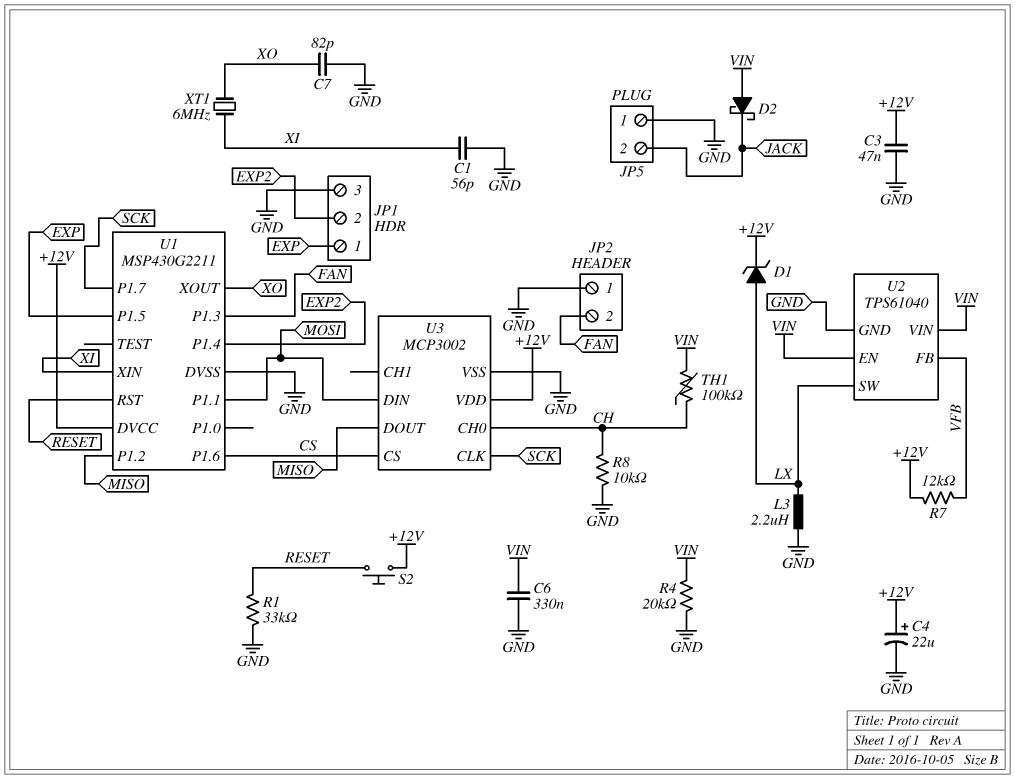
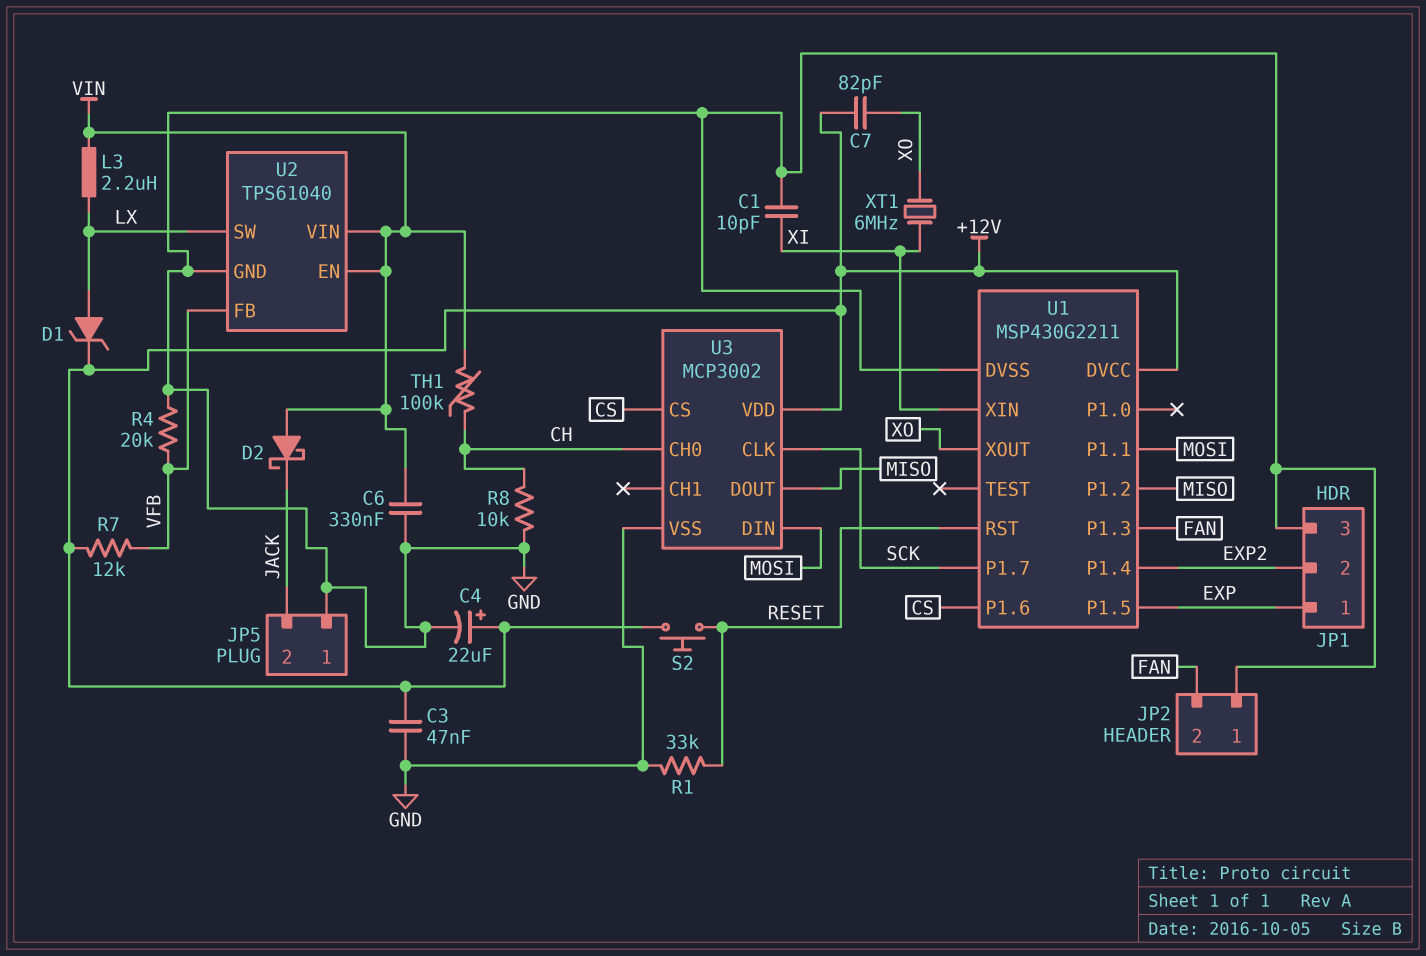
C1: 56pF (GND, XI) -> 10pF (GND, XI)
C7: 82pF (GND, XO) -> 82pF (+12V, XO)
L3: 2.2uH (GND, LX) -> 2.2uH (LX, VIN)
R4: 20k (GND, VIN) -> 20k (GND, VFB)

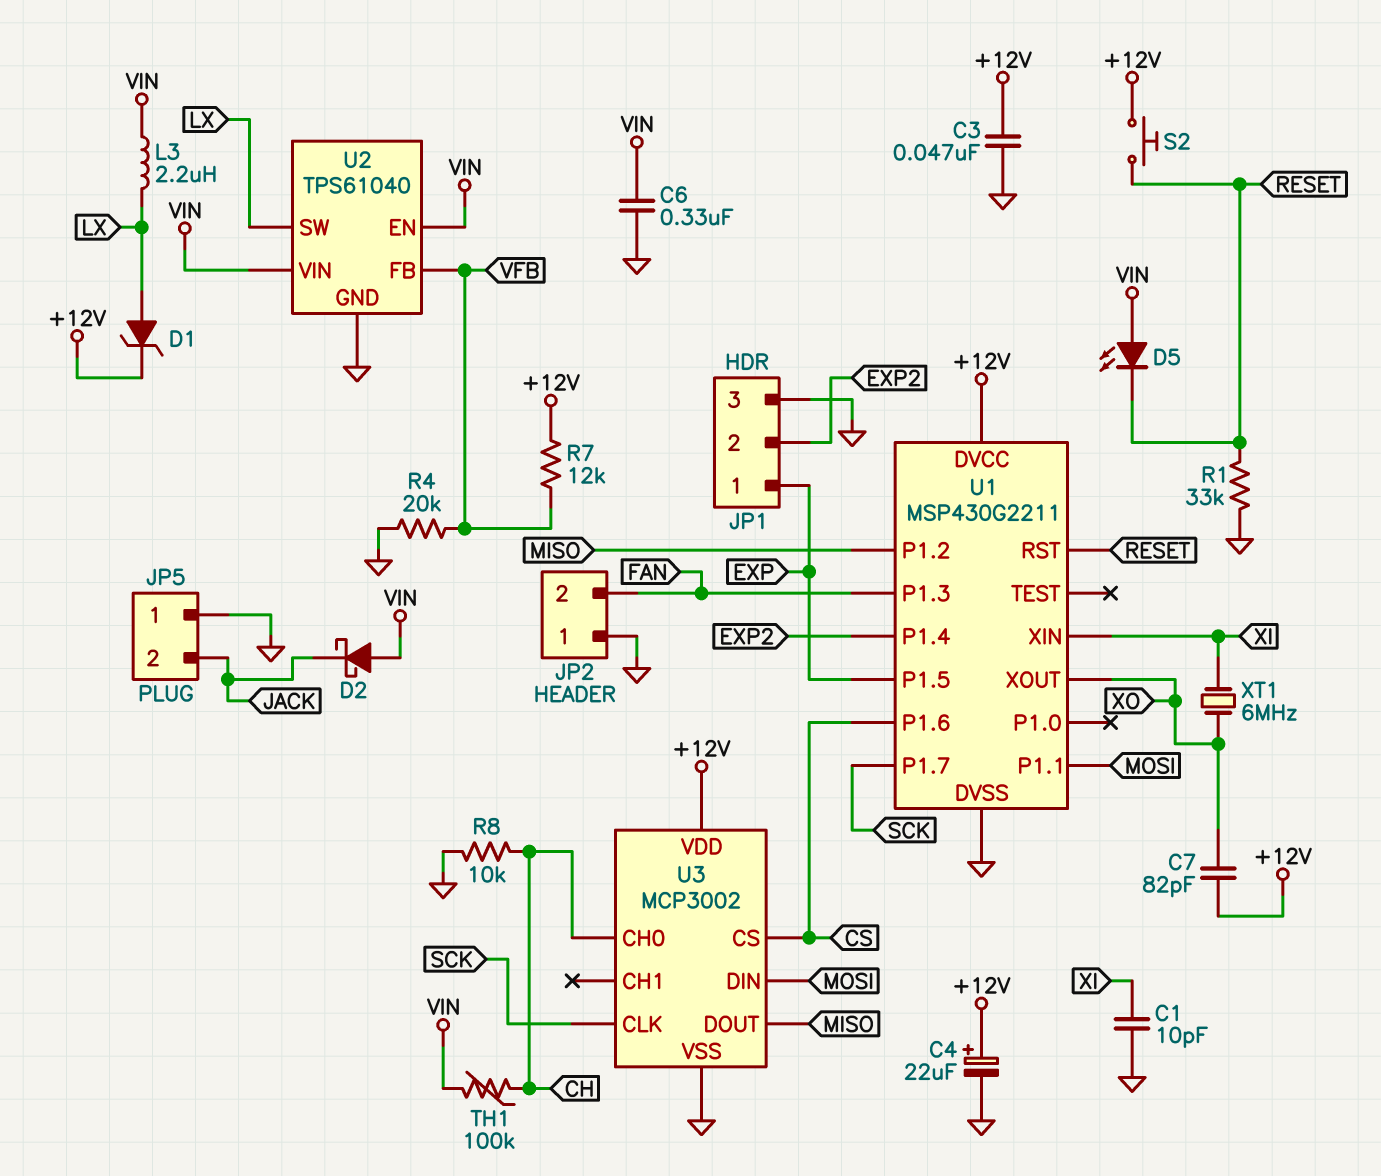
D5: none -> LED (A VIN, K RESET)

